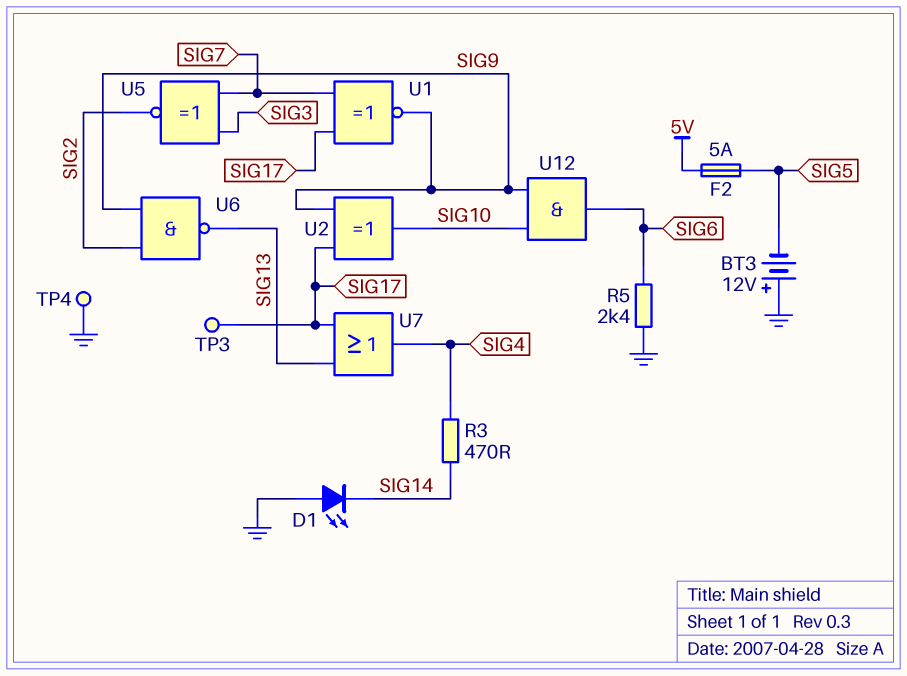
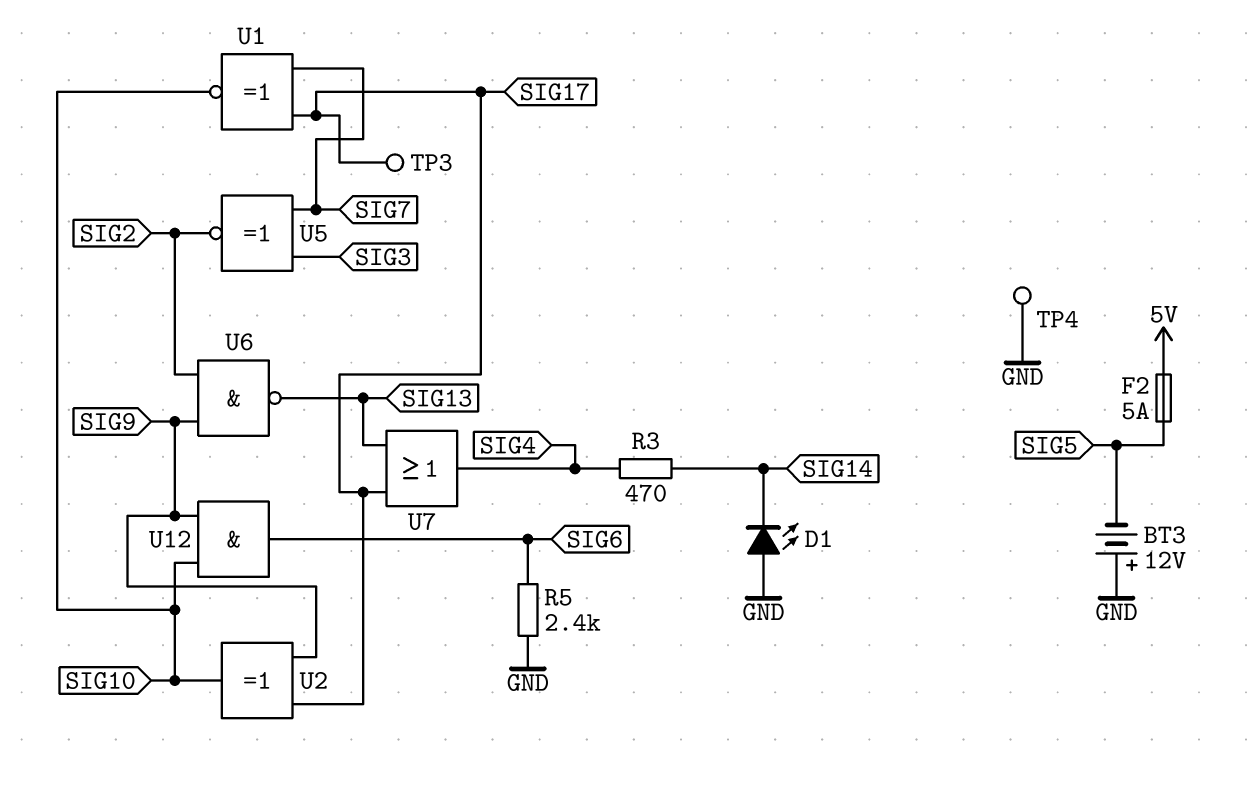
U1: XNOR (in SIG7, in SIG17, out SIG9) -> XNOR (in SIG7, in SIG17, out SIG10)

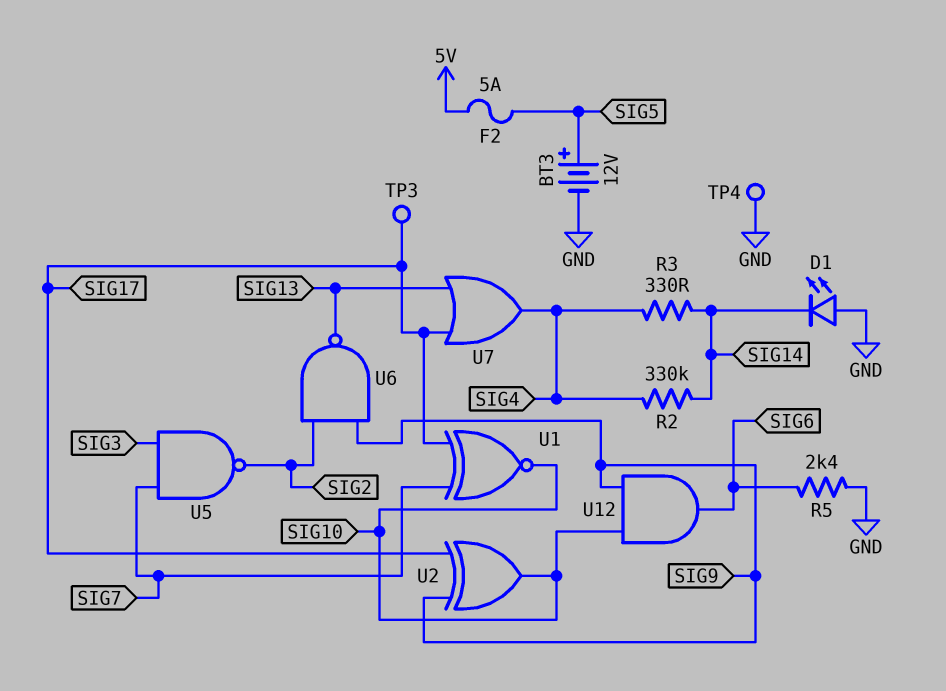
BT3: 12V (plus GND, minus SIG5) -> 12V (plus SIG5, minus GND)
R2: none -> 330k (SIG4, SIG14)
R3: 470 (SIG4, SIG14) -> 330 (SIG4, SIG14)
U5: XNOR (in SIG3, in SIG7, out SIG2) -> NAND (in SIG3, in SIG7, out SIG2)

